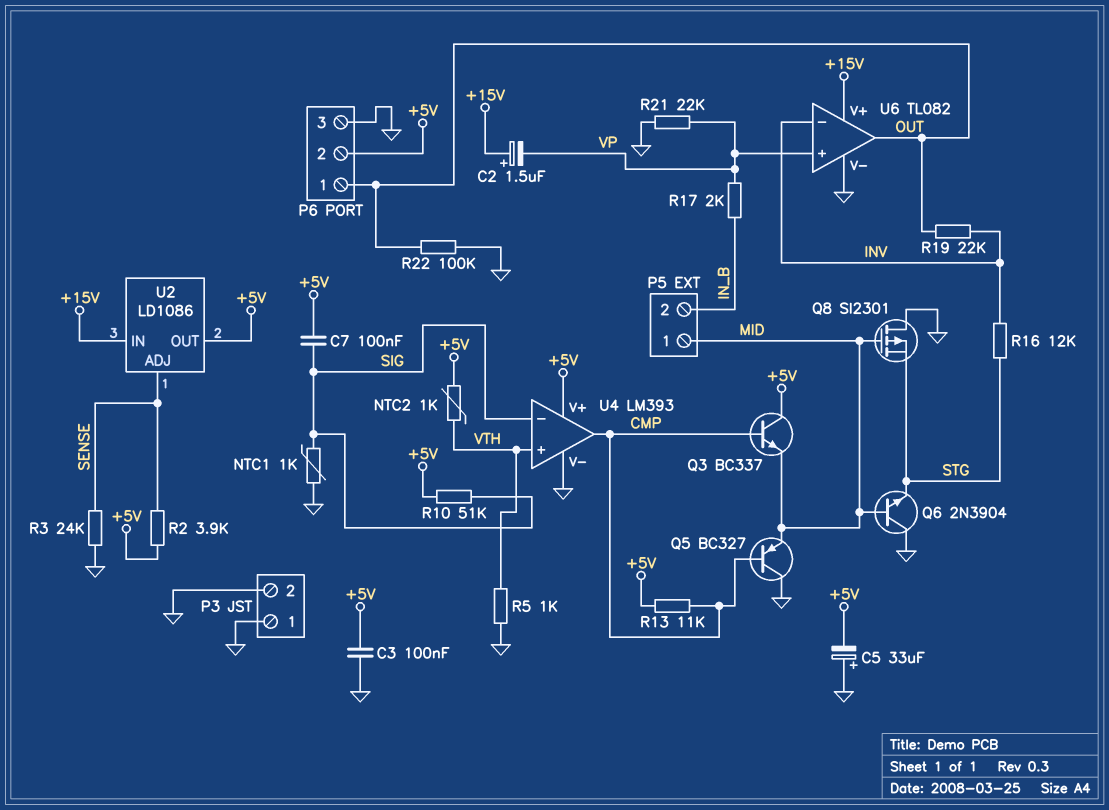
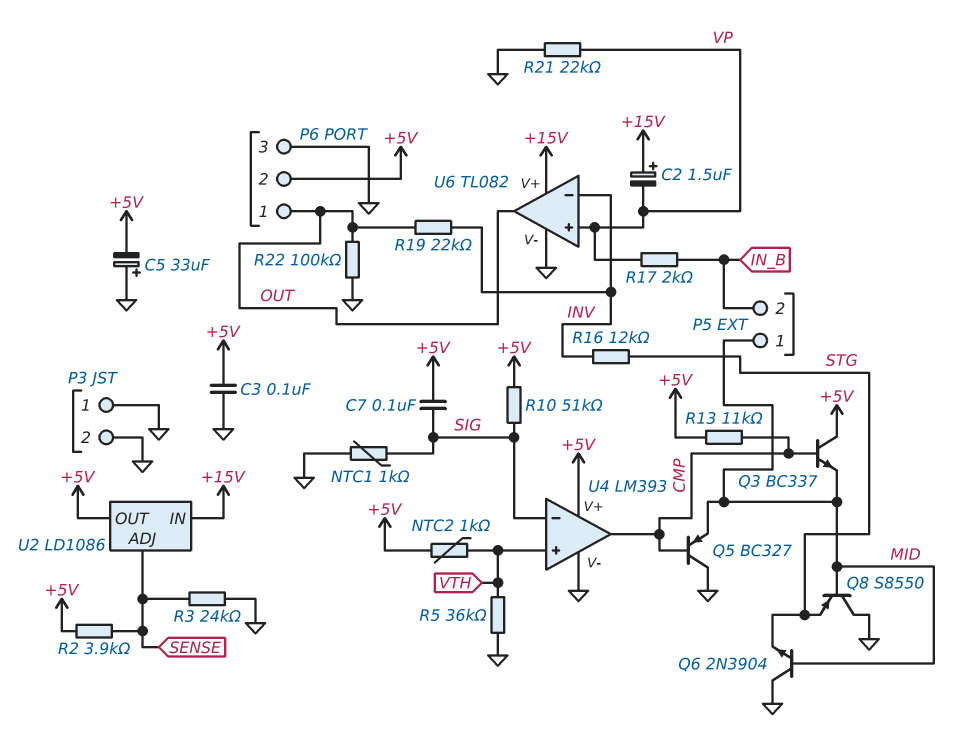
Q8: PMOS SI2301 (G MID, D GND, S STG) -> PNP S8550 (B MID, C GND, E STG)
R5: 1k (GND, VTH) -> 36k (GND, VTH)

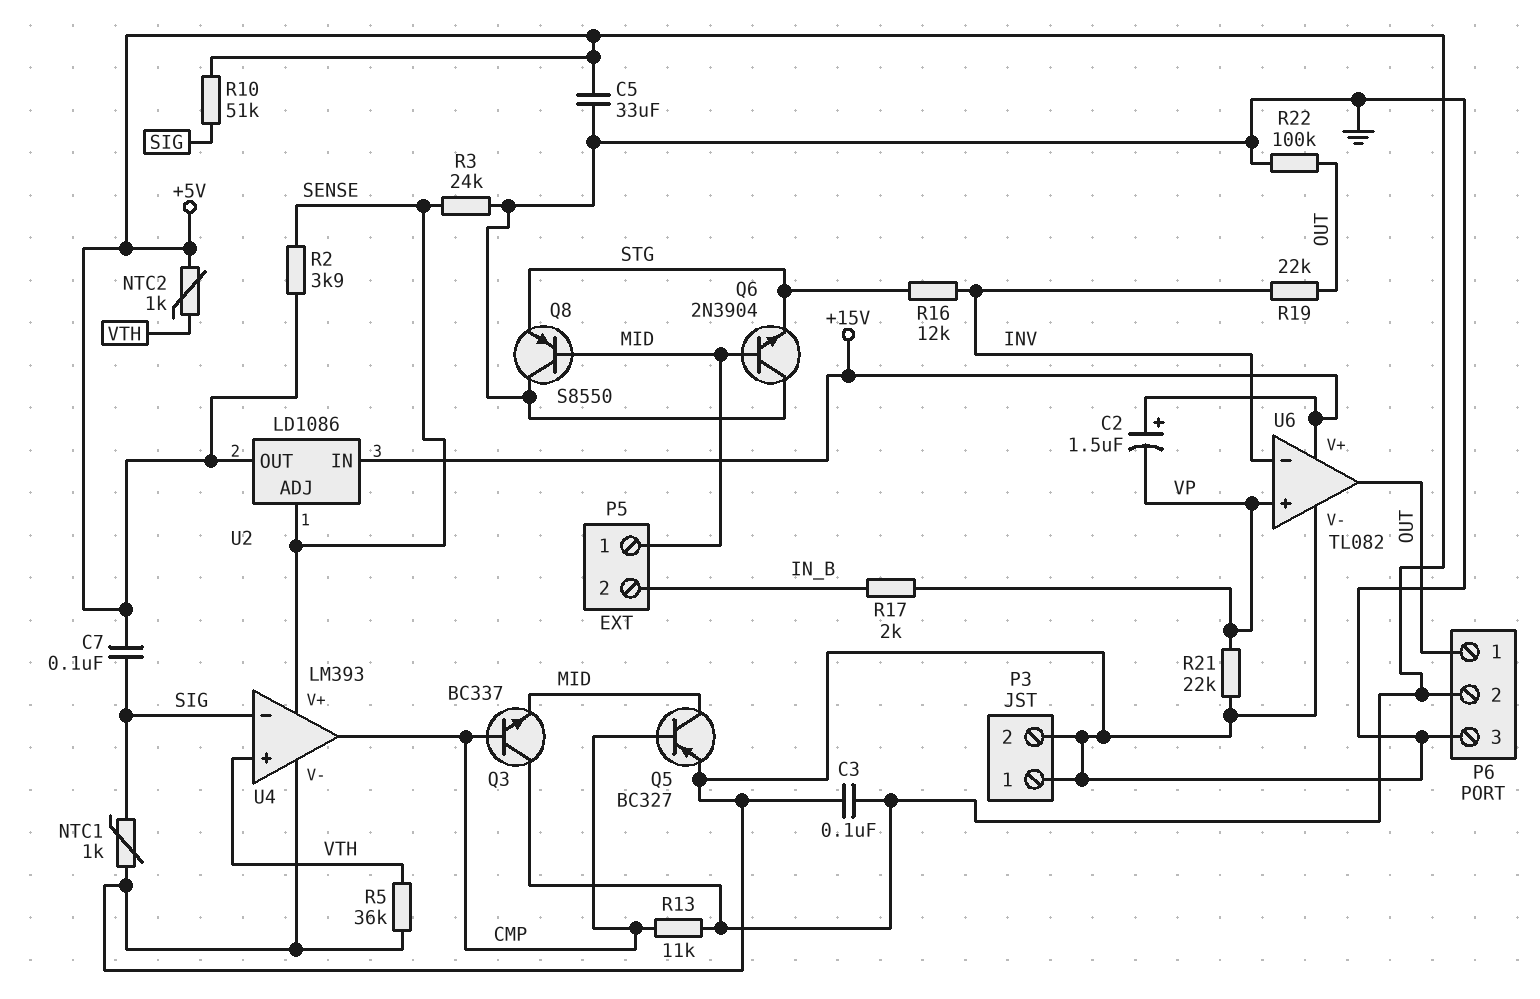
C5: 33uF (plus GND, minus +5V) -> 33uF (+5V, GND)
Q5: PNP BC327 (B CMP, C GND, E MID) -> PNP BC327 (B CMP, C MID, E GND)
U4 pin V+: +5V -> SENSE

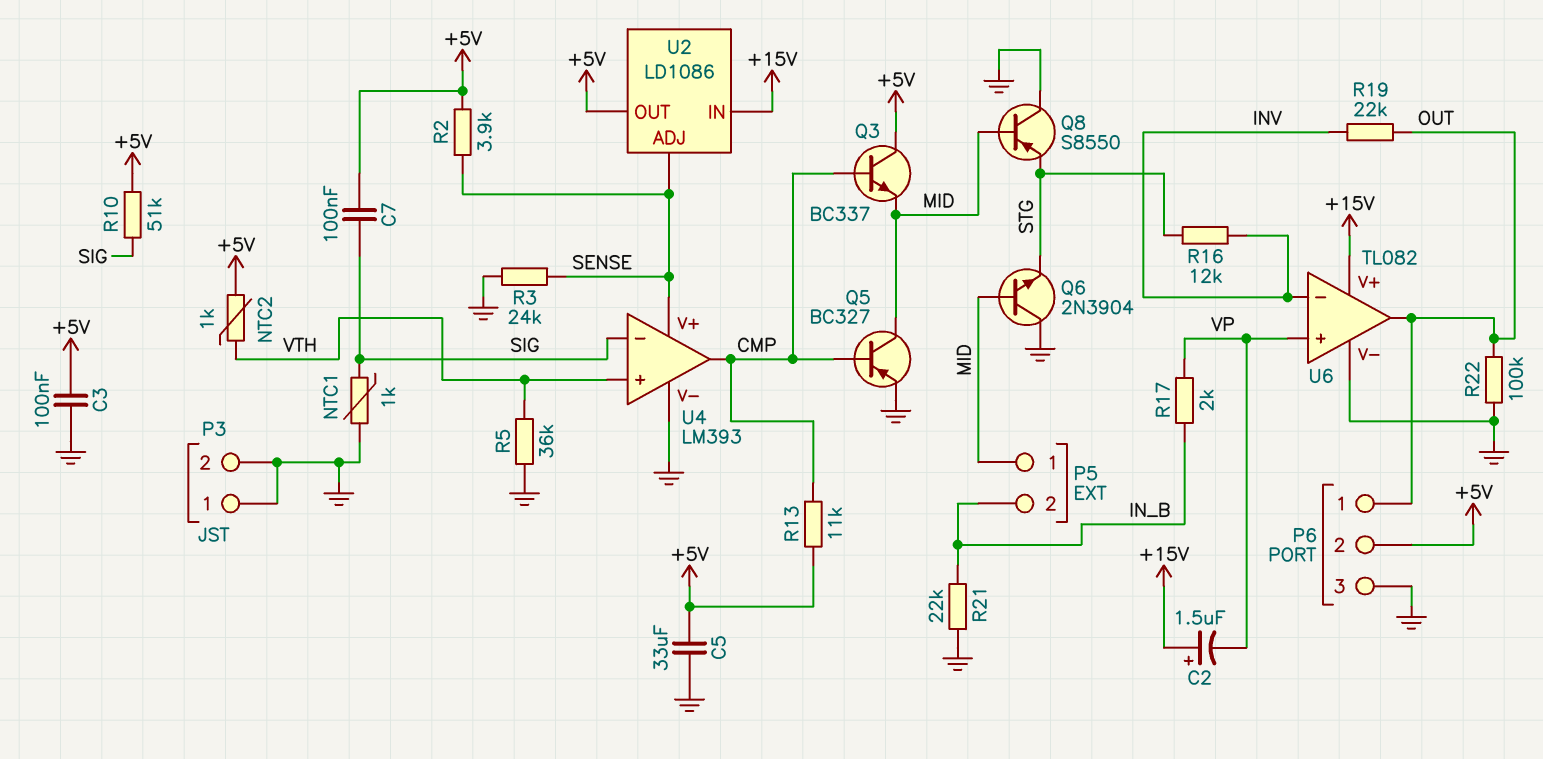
R21: 22k (GND, VP) -> 22k (GND, IN_B)

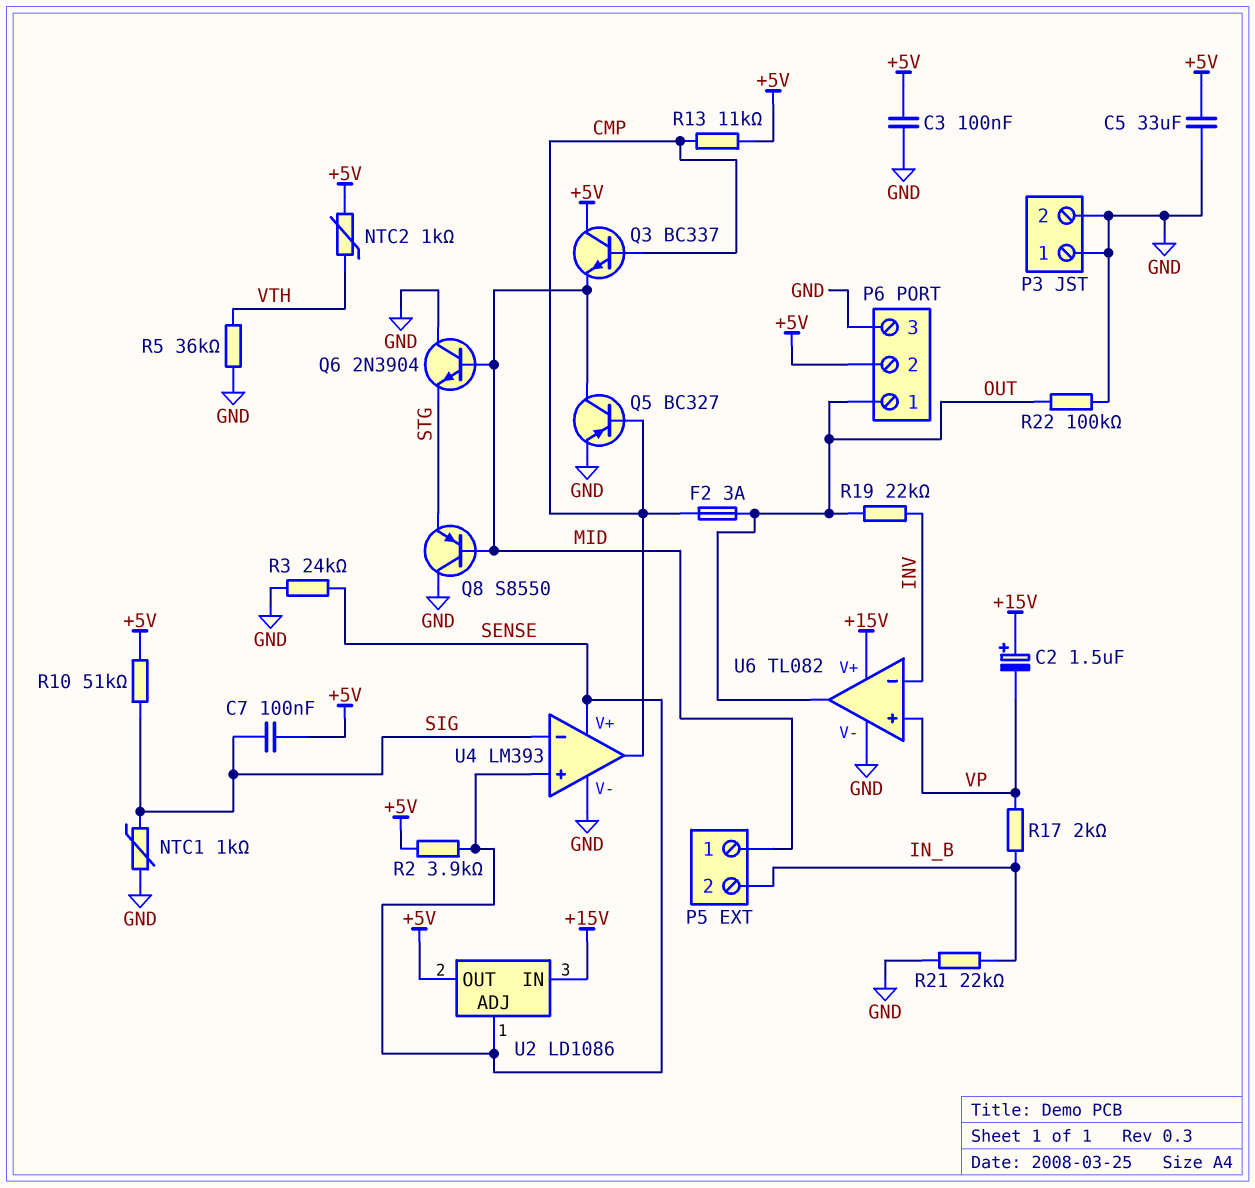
F2: none -> 3A (CMP, OUT)
R16: 12k (INV, STG) -> none
U4 pin in+: VTH -> SENSE

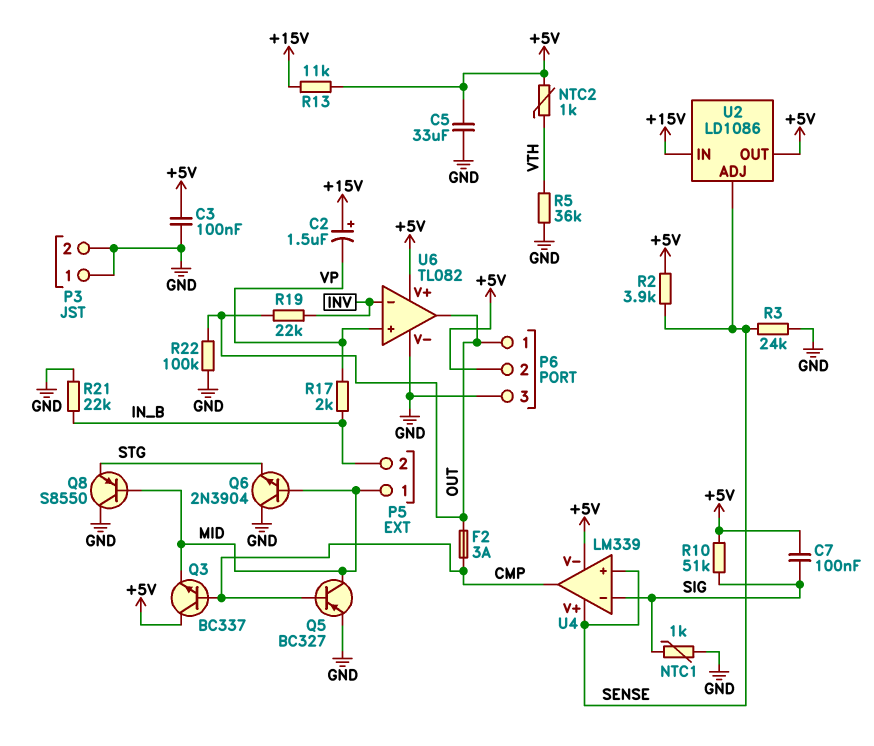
R13: 11k (+5V, CMP) -> 11k (+5V, +15V)
U4: LM393 -> LM339
U4 pin V-: GND -> +5V
U6 pin V+: +15V -> +5V

